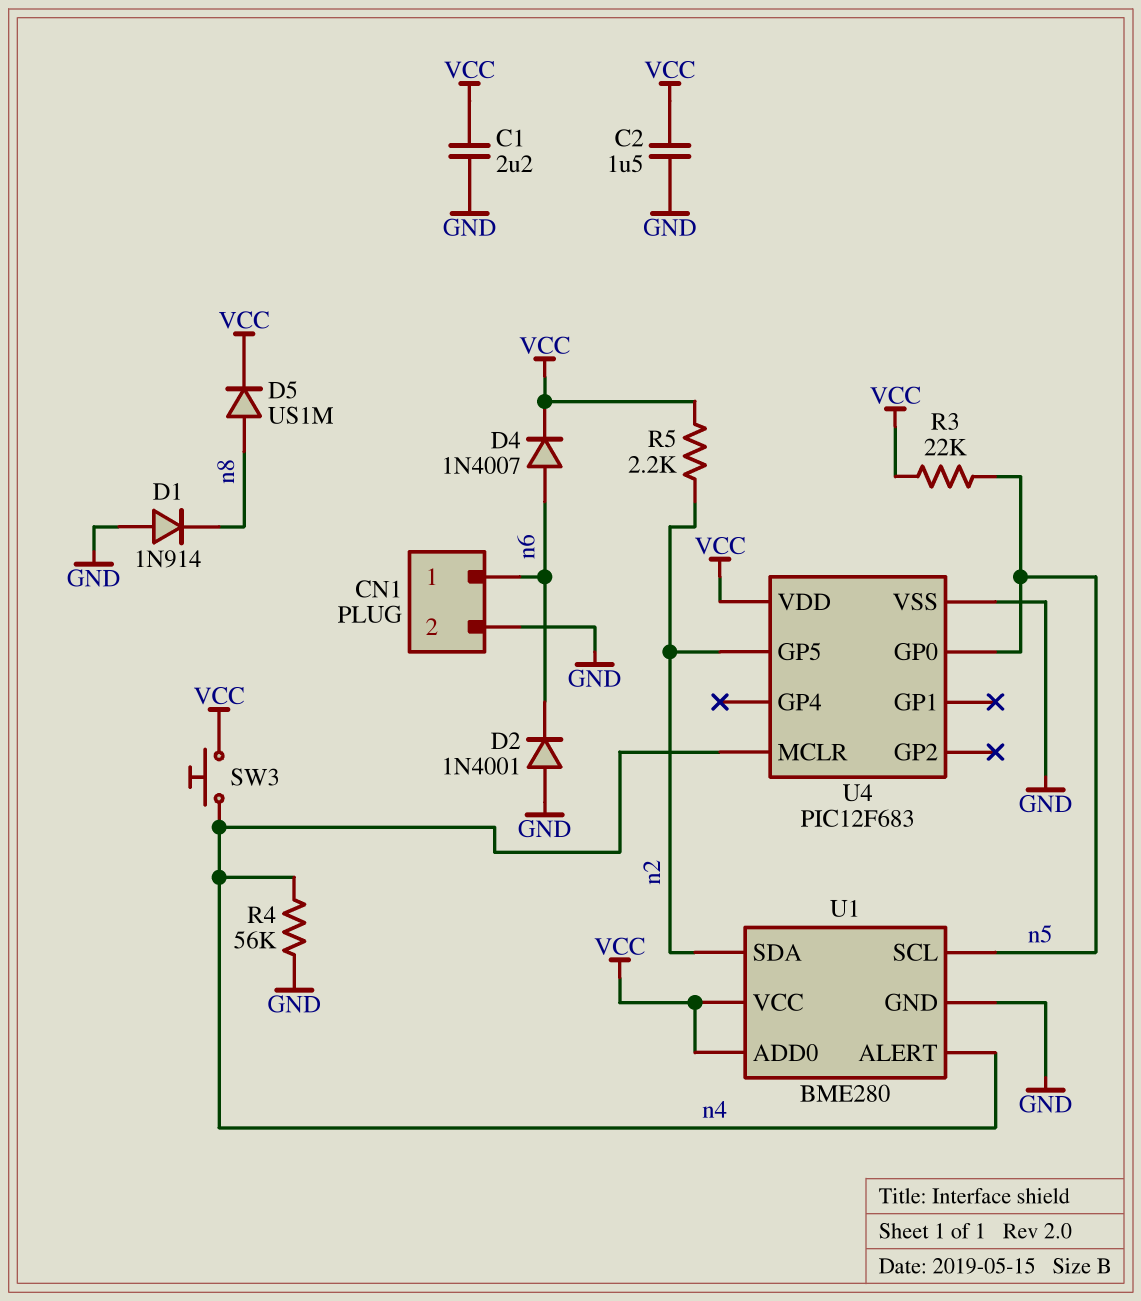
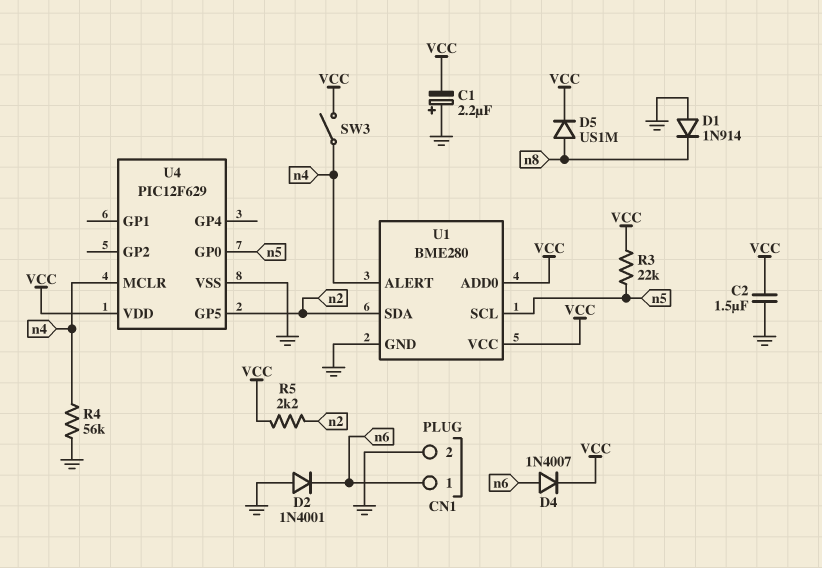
C1: 2.2uF (GND, VCC) -> 2.2uF (plus GND, minus VCC)
SW3: button (VCC, n4) -> switch (VCC, n4)
U4: PIC12F683 -> PIC12F629

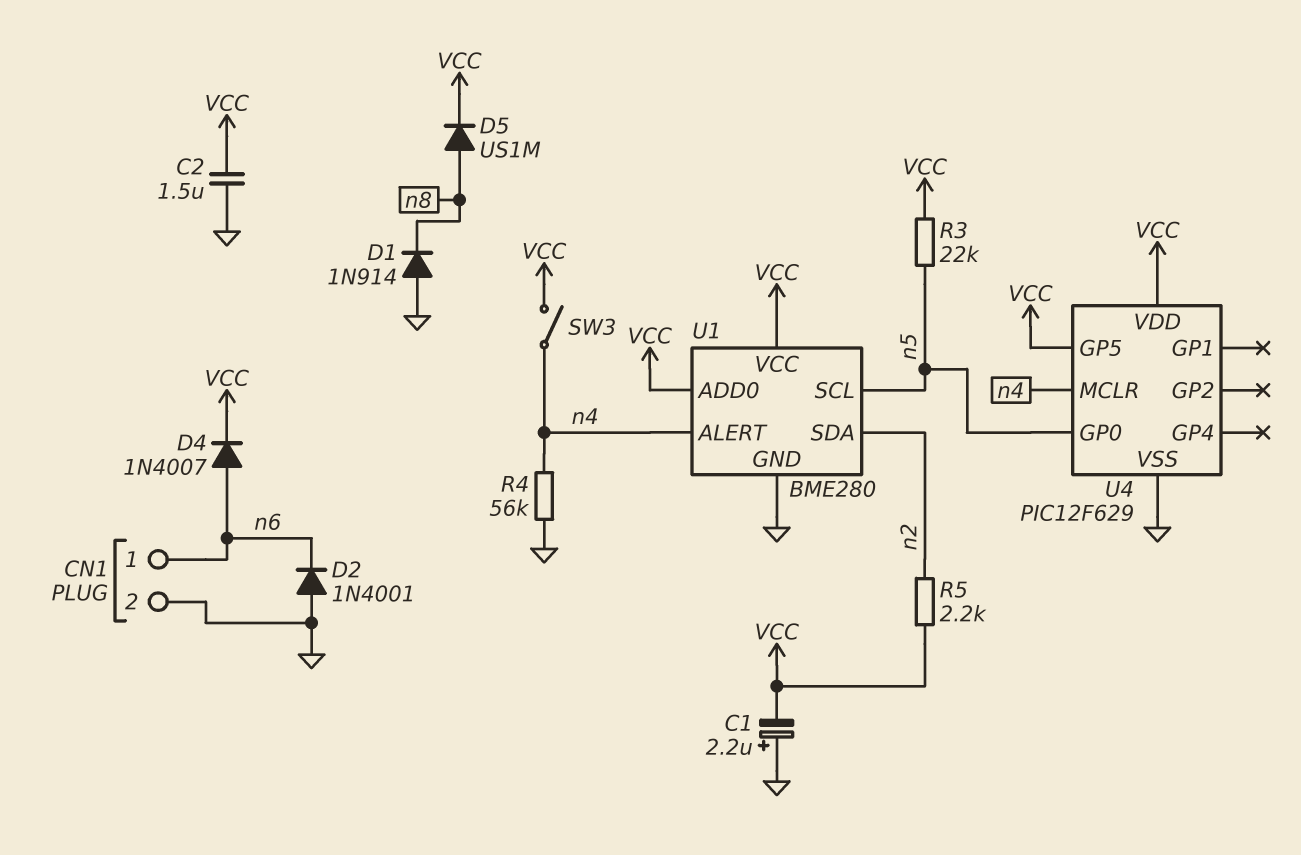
U4 pin GP5: n2 -> VCC

